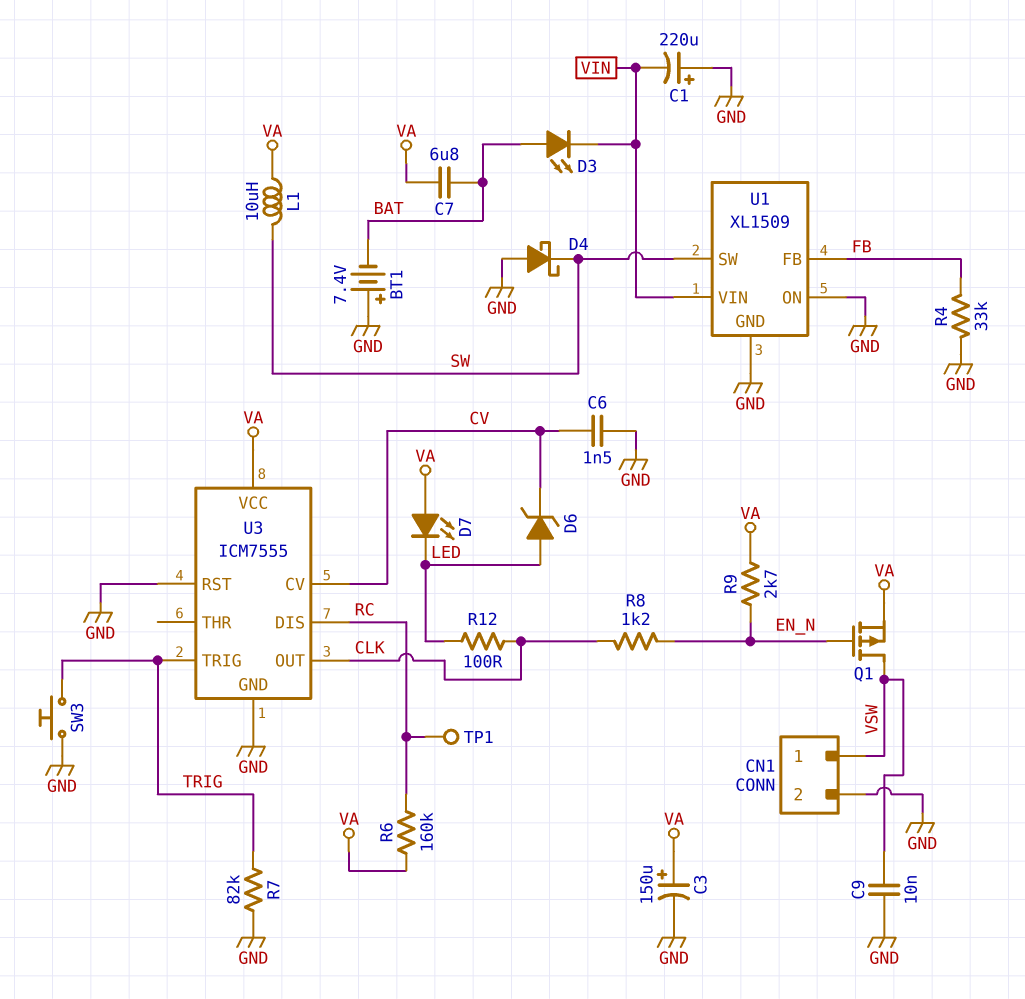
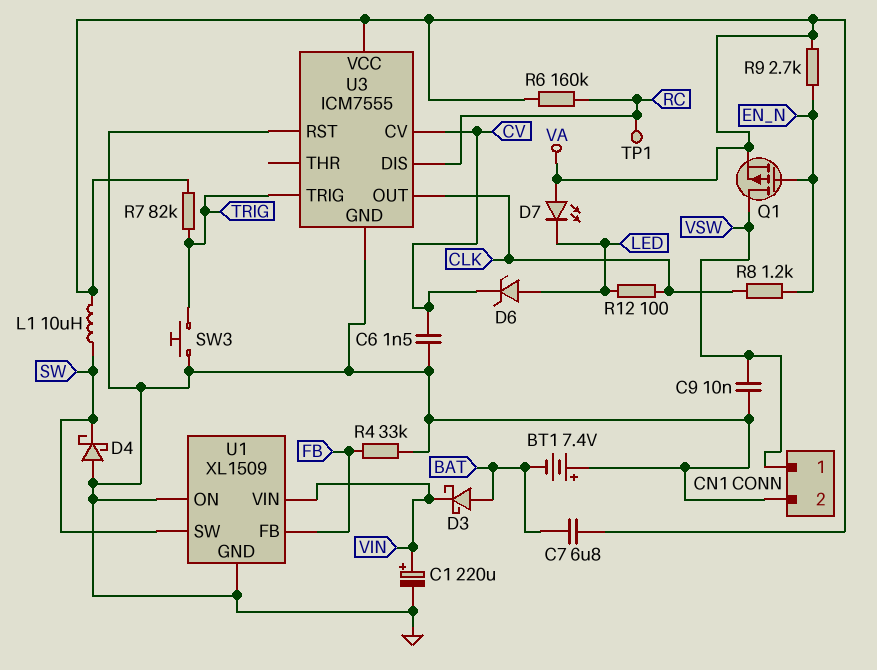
C1: 220uF (plus GND, minus VIN) -> 220uF (plus VIN, minus GND)
C3: 150uF (plus VA, minus GND) -> none
D3: LED (A BAT, K VIN) -> schottky (A BAT, K VIN)
R7: 82k (GND, TRIG) -> 82k (TRIG, VA)

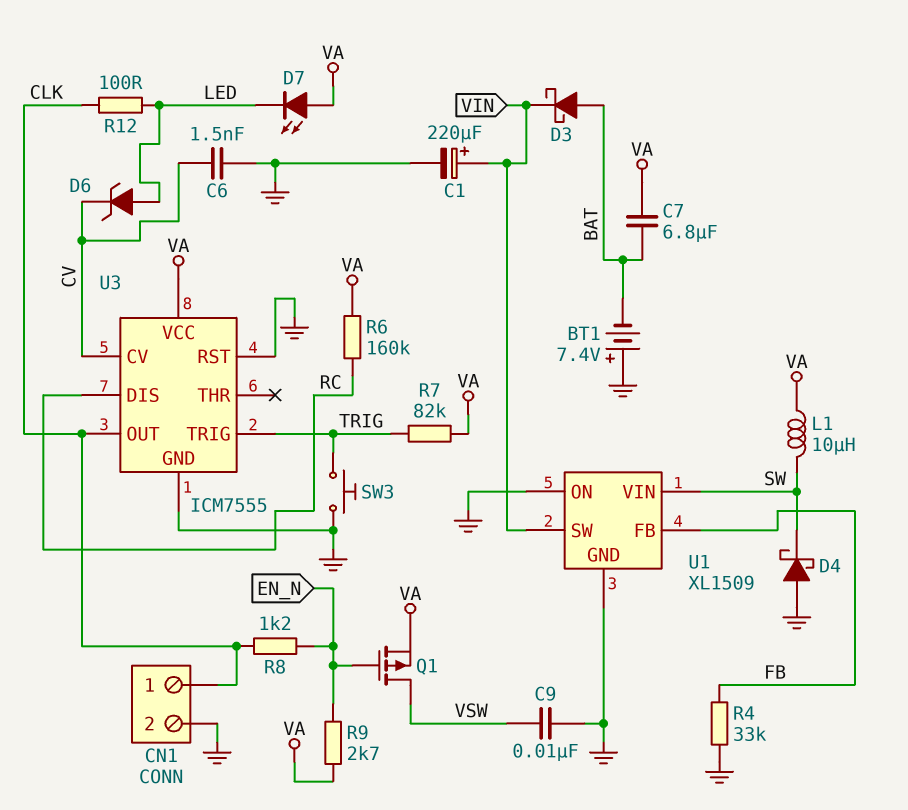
CN1 pin 1: VSW -> CLK
TP1: test point (RC) -> none
U1 pin SW: SW -> VIN
U1 pin VIN: VIN -> SW

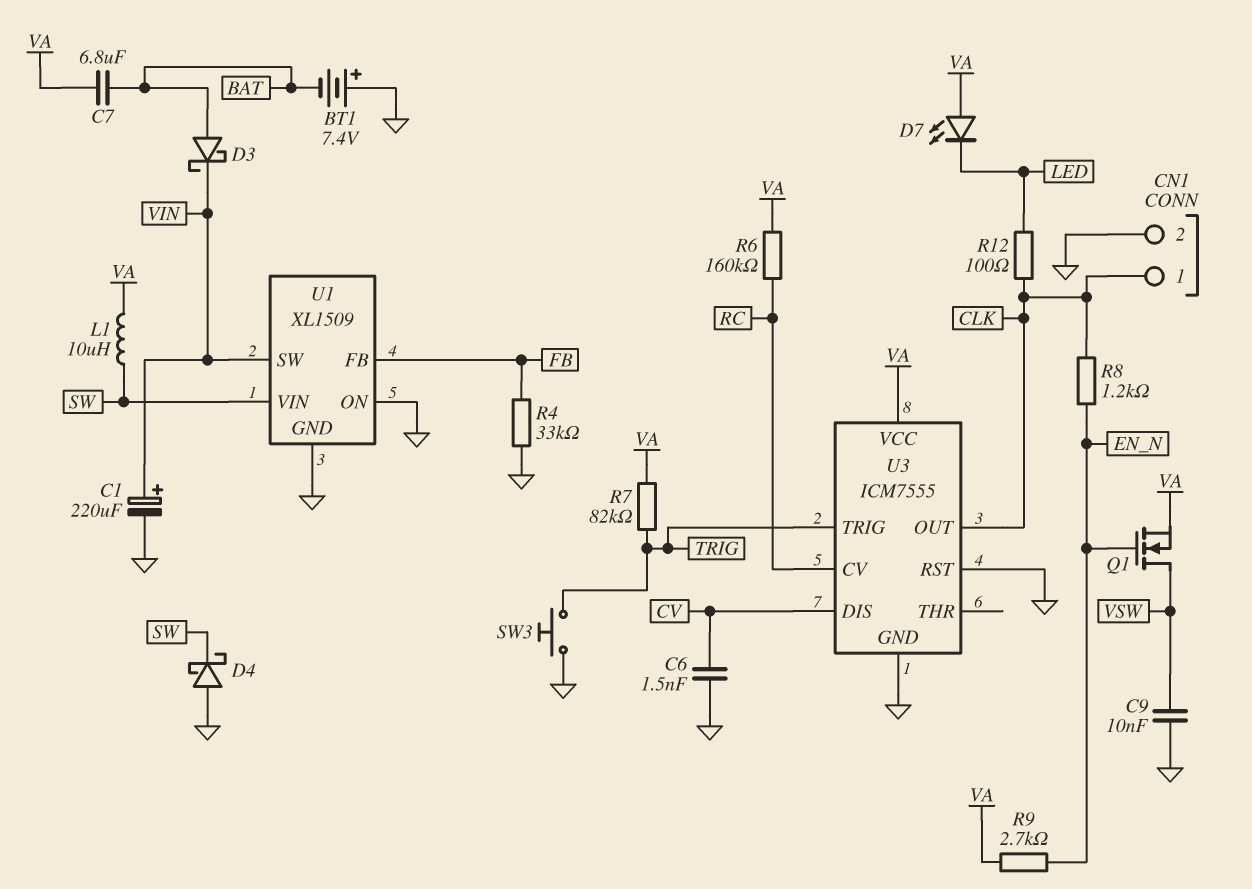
D6: zener (A LED, K CV) -> none
Q1: PMOS (G EN_N, D VSW, S VA) -> NMOS (G EN_N, D VSW, S VA)
U3 pin CV: CV -> RC
U3 pin DIS: RC -> CV

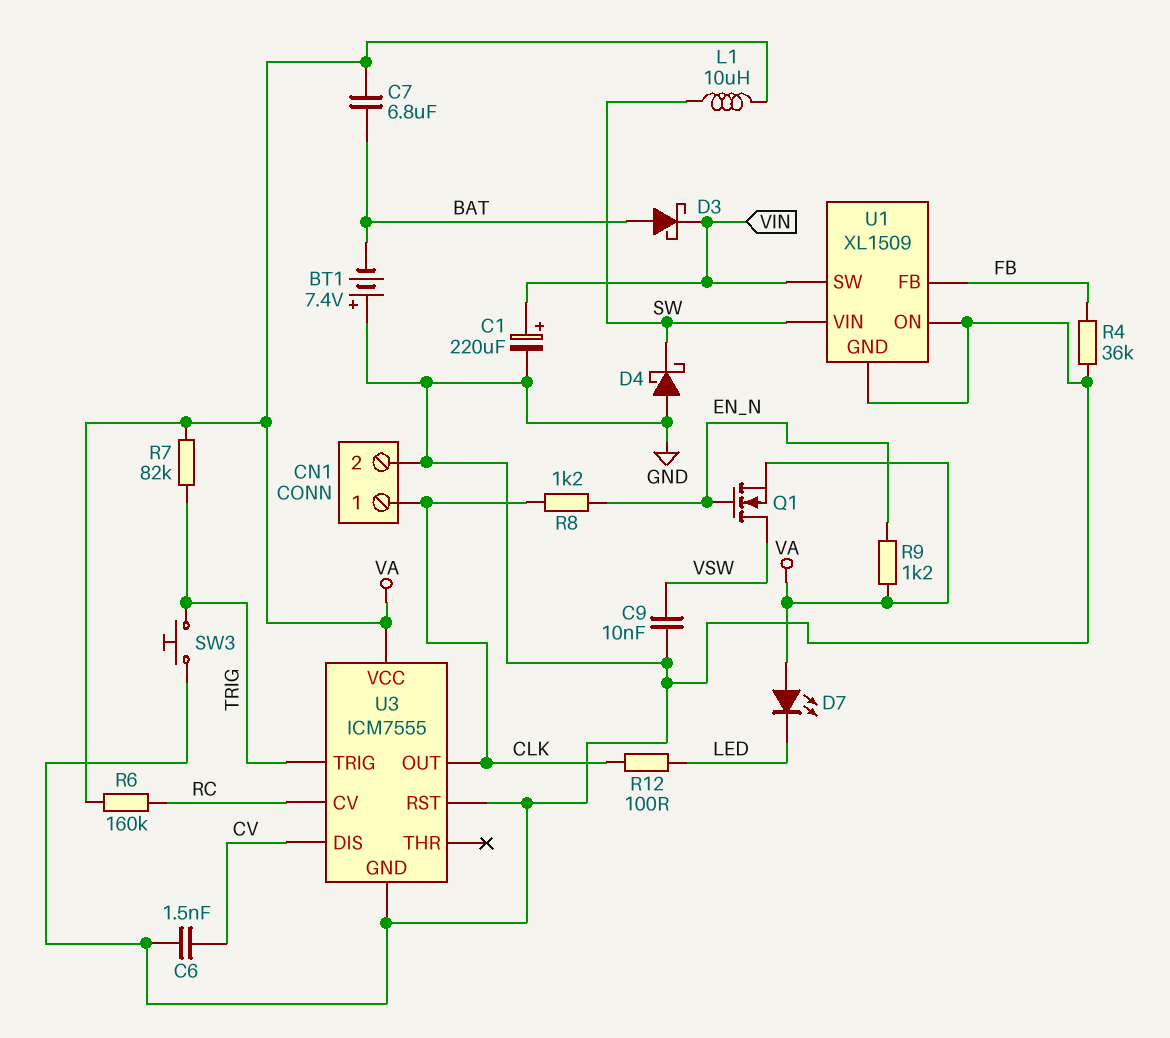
R4: 33k (FB, GND) -> 36k (FB, GND)
R9: 2.7k (EN_N, VA) -> 1.2k (EN_N, VA)

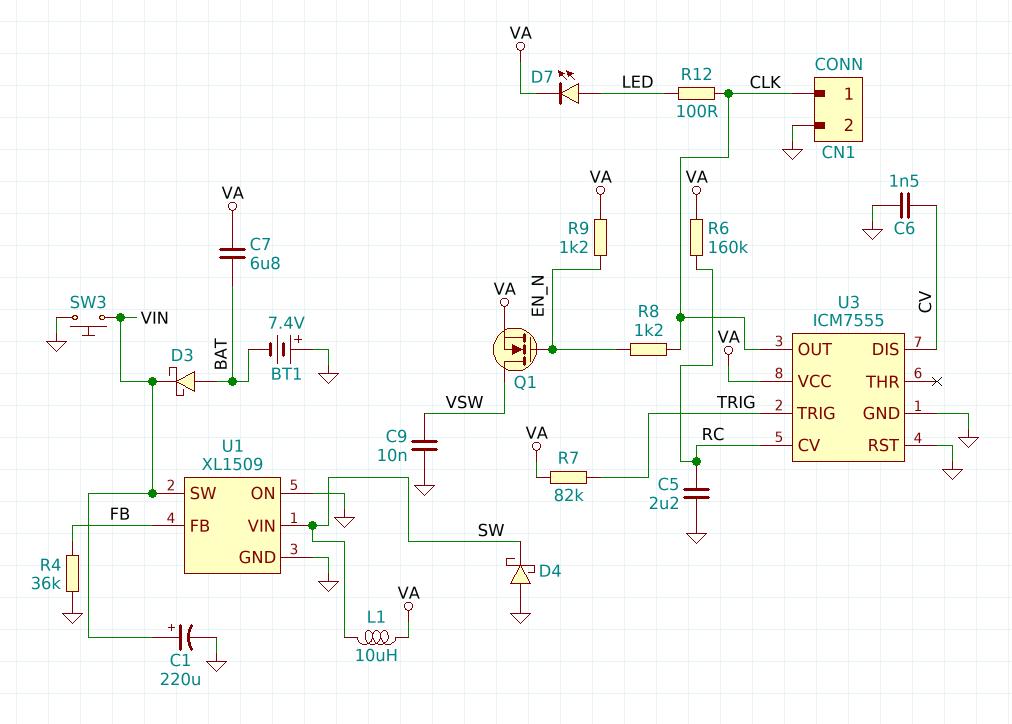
C5: none -> 2.2uF (GND, RC)
D7: LED (A VA, K LED) -> LED (A LED, K VA)
SW3: button (GND, TRIG) -> button (GND, VIN)

